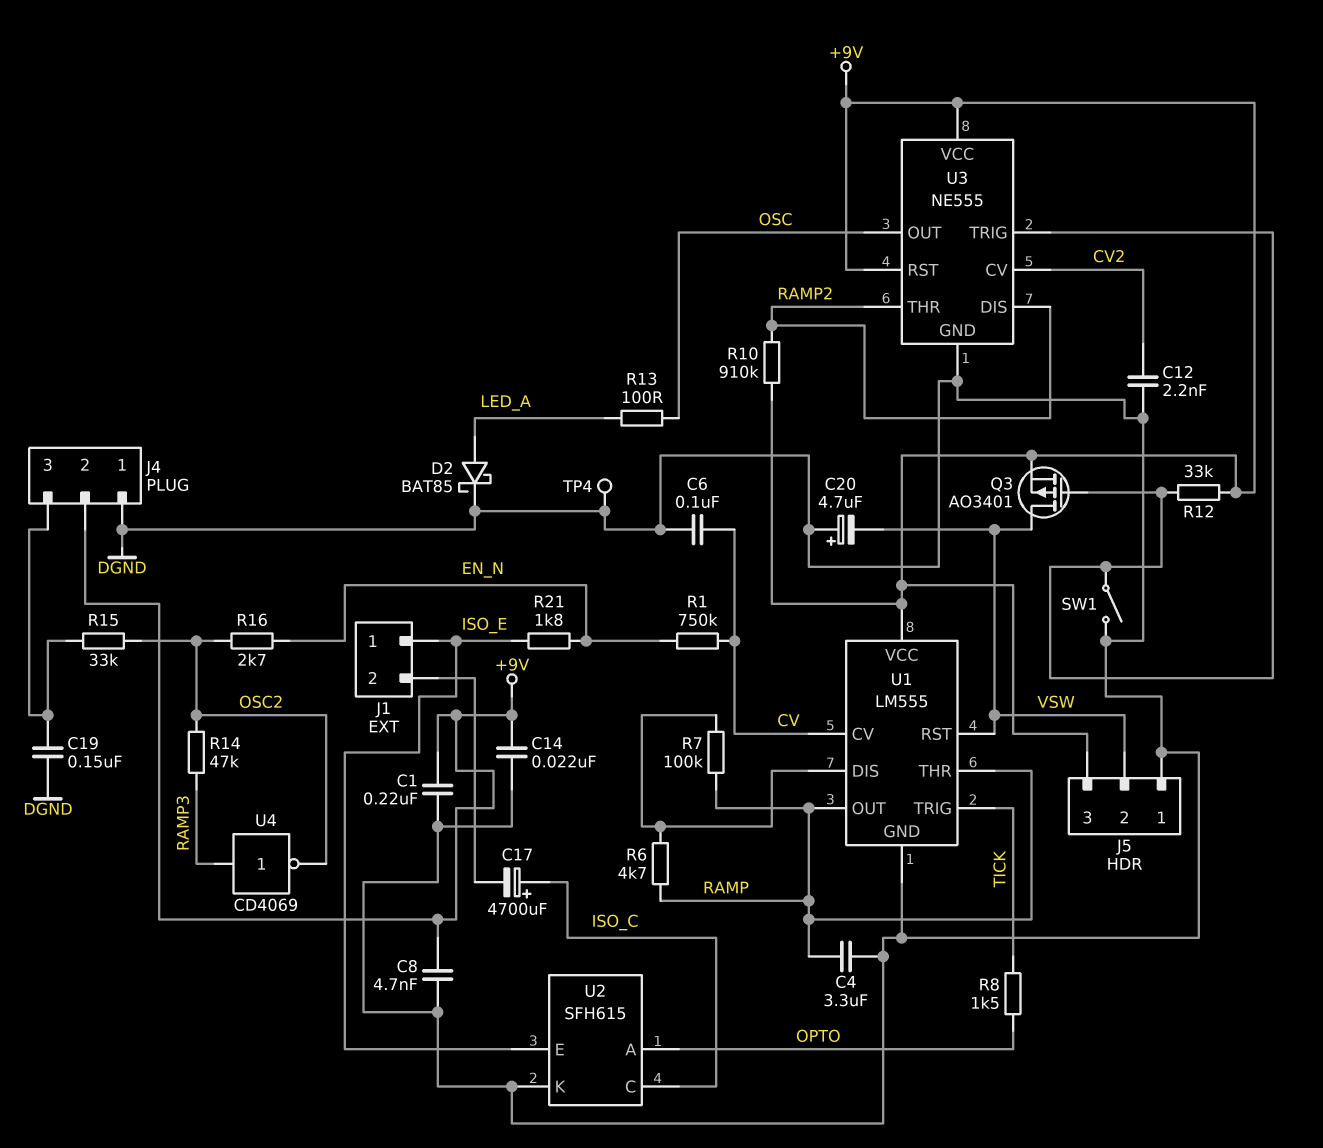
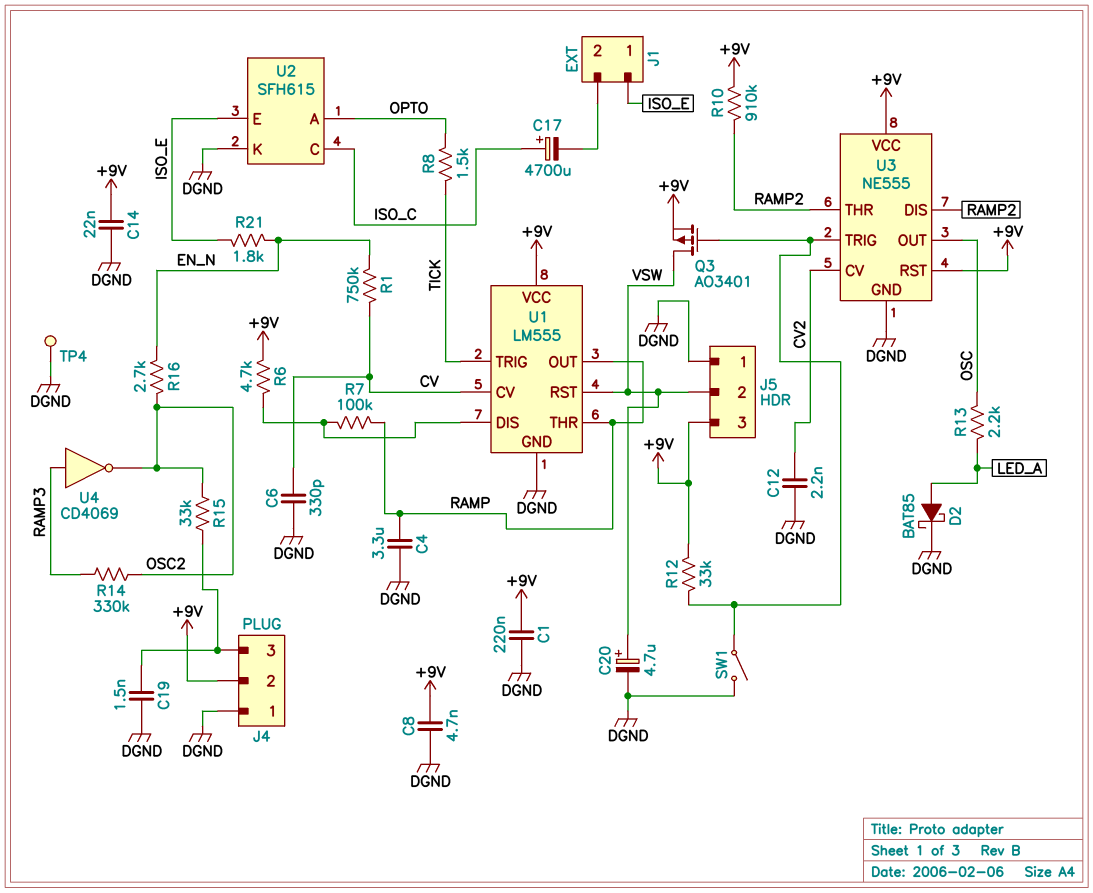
C6: 100nF (CV, DGND) -> 330pF (CV, DGND)
C19: 150nF (DGND, J4/3) -> 1.5nF (DGND, J4/3)
C20: 4.7uF (plus DGND, minus VSW) -> 4.7uF (plus VSW, minus DGND)
R6: 4.7k (RAMP, U1/DIS) -> 4.7k (+9V, U1/DIS)
R13: 100 (LED_A, OSC) -> 2.2k (LED_A, OSC)
R14: 47k (OSC2, RAMP3) -> 330k (OSC2, RAMP3)

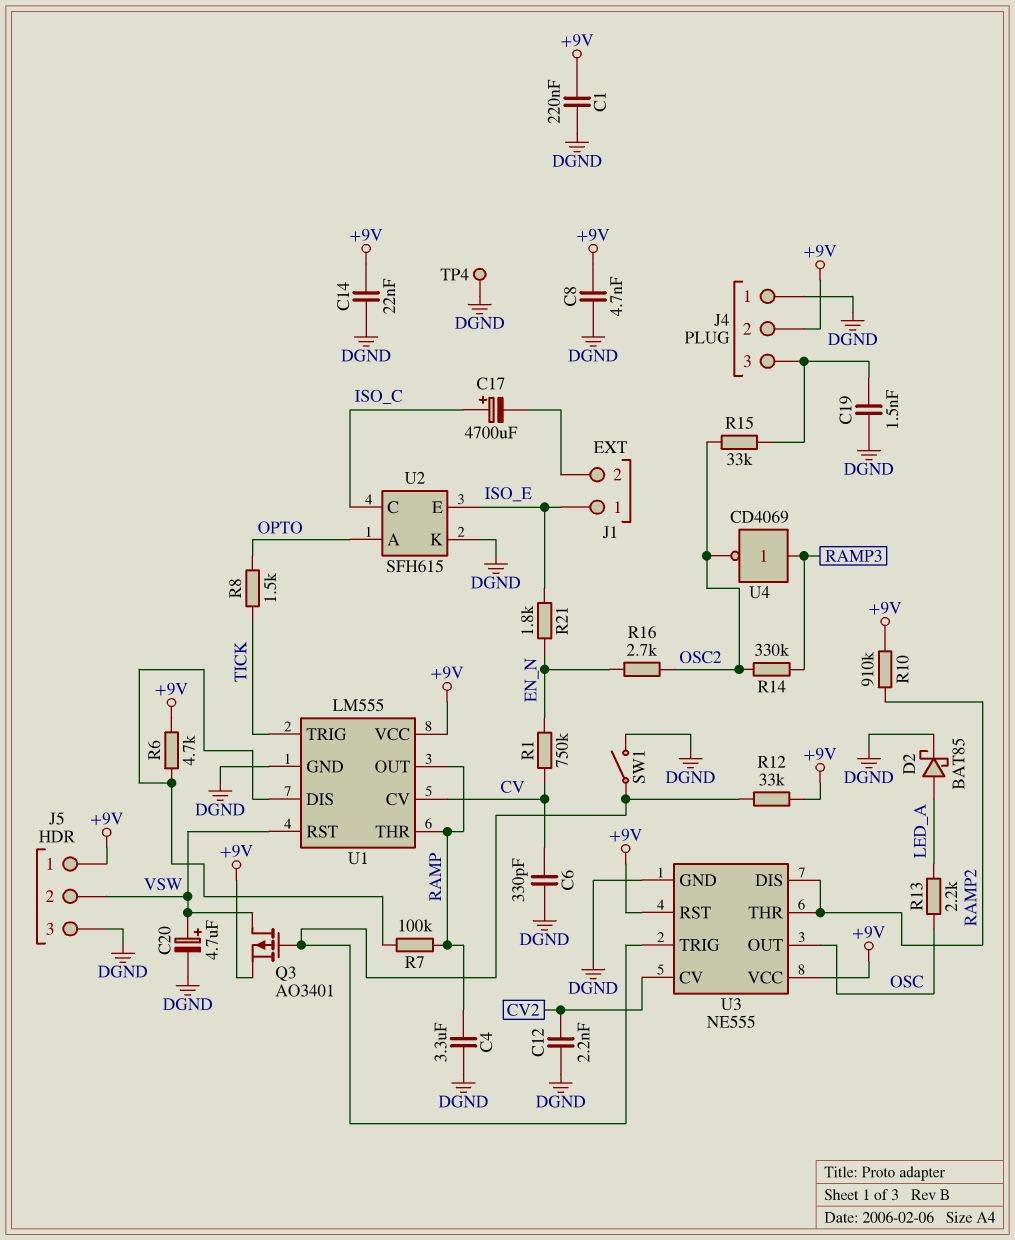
J5 pin 1: DGND -> +9V
J5 pin 3: +9V -> DGND

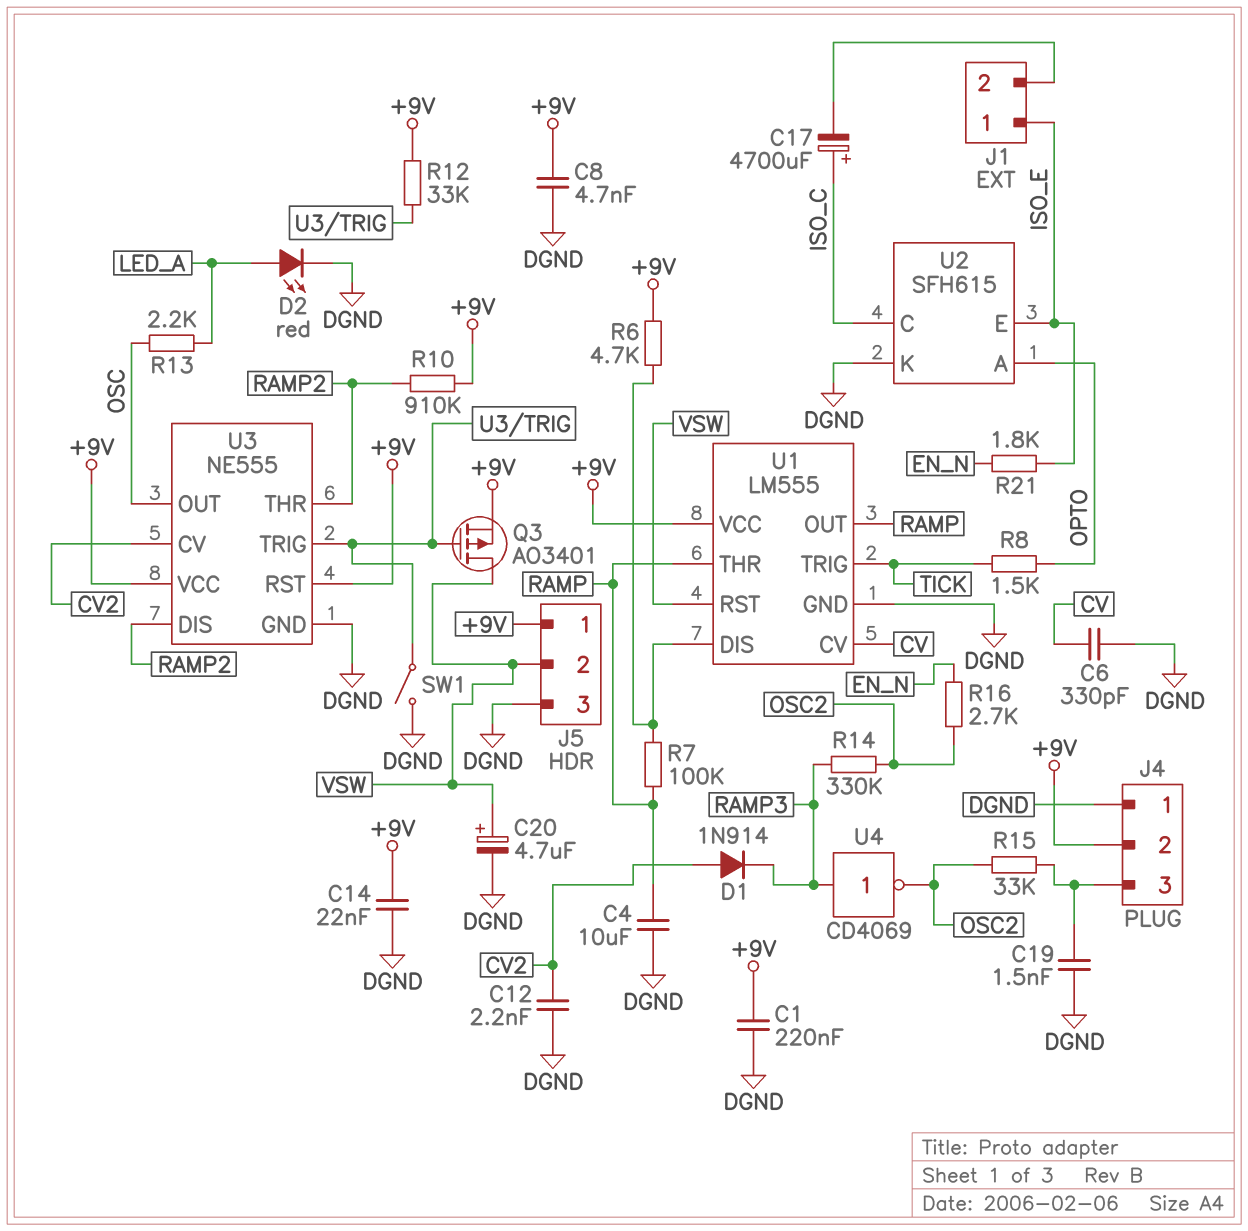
C4: 3.3uF (DGND, RAMP) -> 10uF (DGND, RAMP)
D1: none -> diode 1N914 (A CV2, K RAMP3)
D2: schottky BAT85 (A LED_A, K DGND) -> LED red (A LED_A, K DGND)
R1: 750k (CV, EN_N) -> none
TP4: test point (DGND) -> none

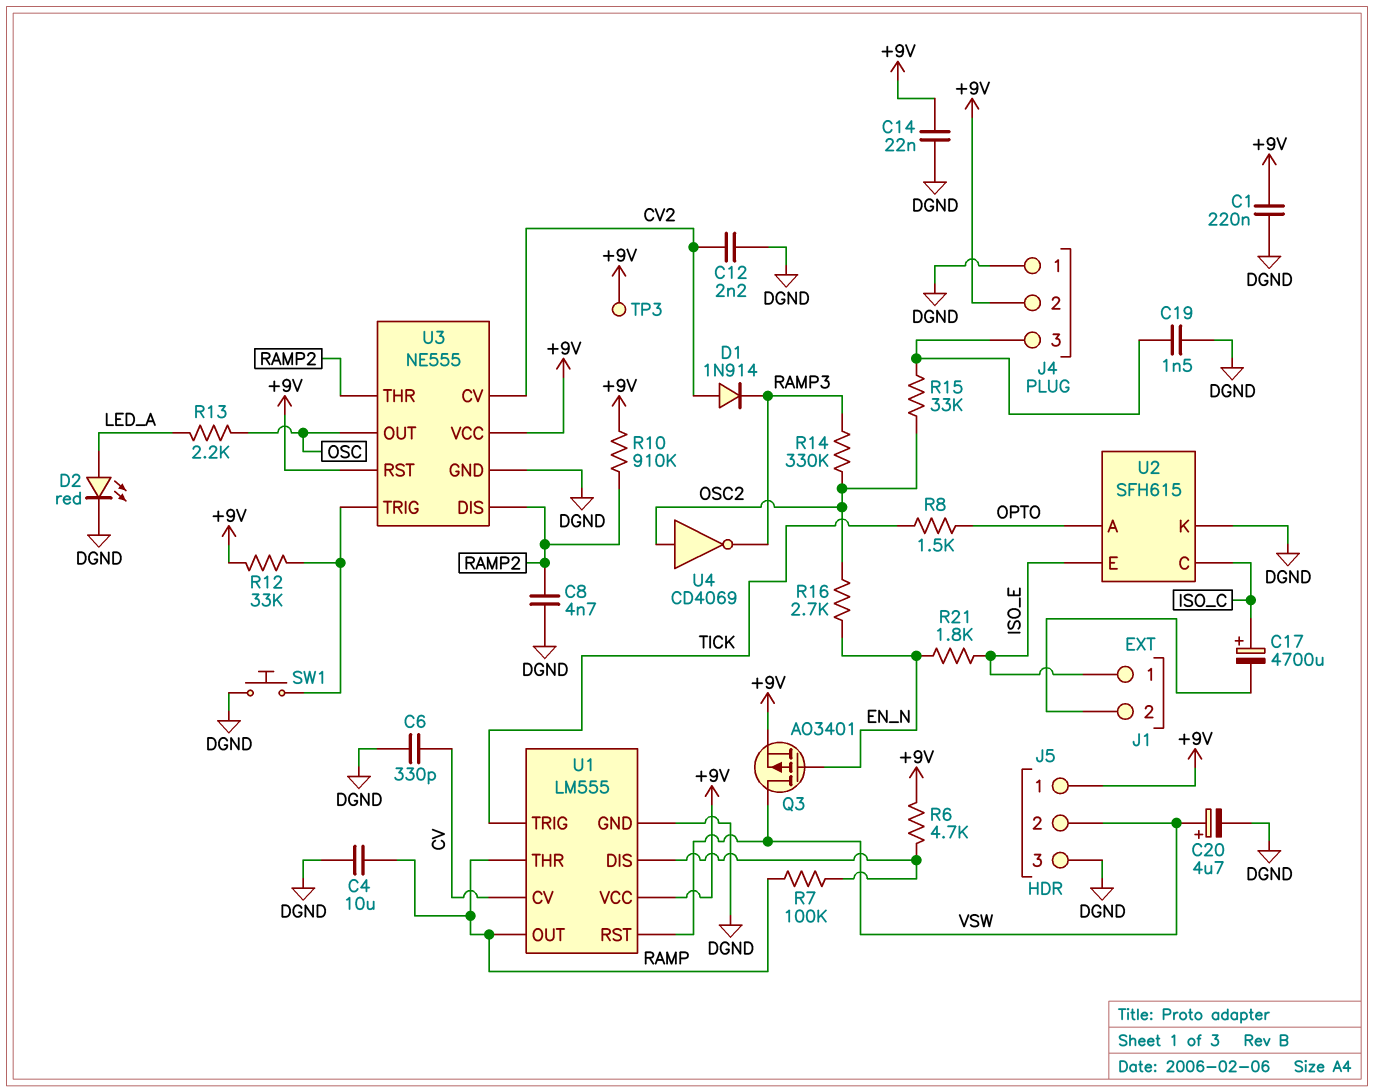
C8: 4.7nF (+9V, DGND) -> 4.7nF (DGND, RAMP2)
Q3: PMOS AO3401 (G U3/TRIG, D VSW, S +9V) -> PMOS AO3401 (G EN_N, D VSW, S +9V)
SW1: switch (DGND, U3/TRIG) -> button (DGND, U3/TRIG)
TP3: none -> test point (+9V)
U4: NOT CD4069 (in RAMP3, out OSC2) -> NOT CD4069 (in OSC2, out RAMP3)

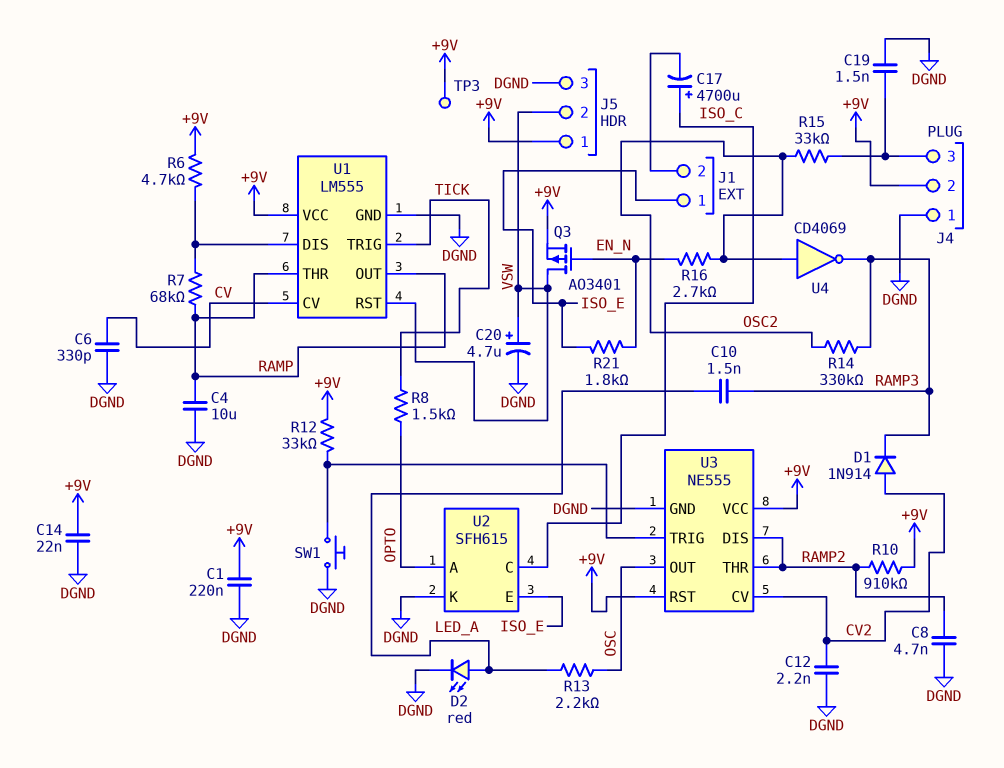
C10: none -> 1.5nF (LED_A, RAMP3)
R7: 100k (RAMP, U1/DIS) -> 68k (RAMP, U1/DIS)

